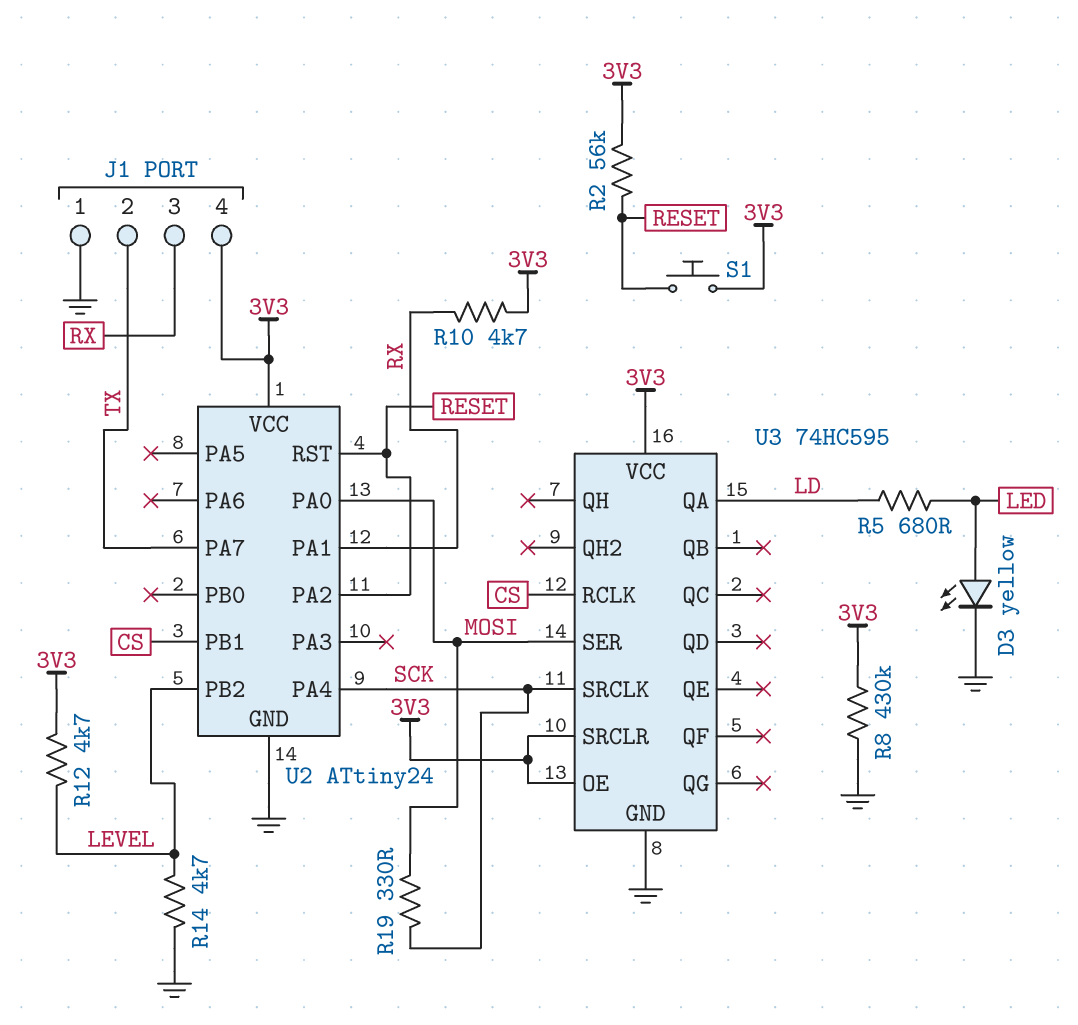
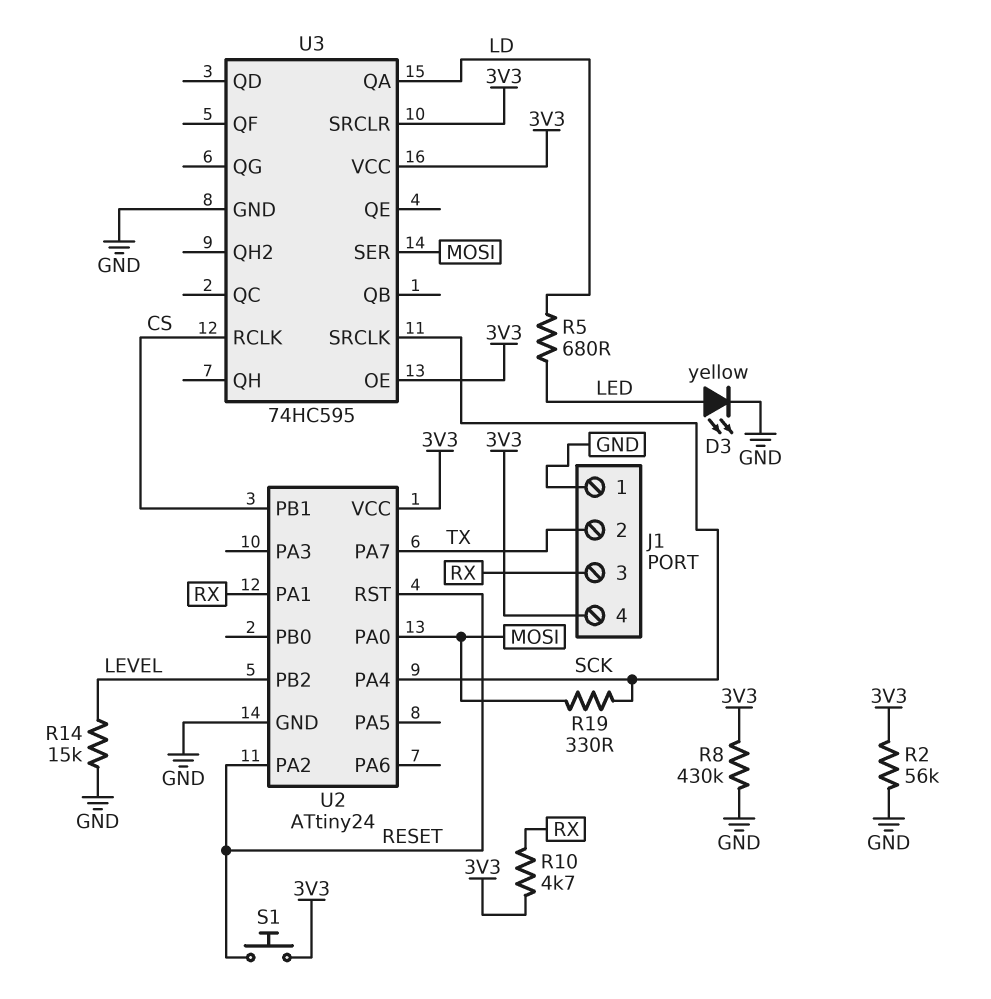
R2: 56k (3V3, RESET) -> 56k (3V3, GND)
R12: 4.7k (3V3, LEVEL) -> none
R14: 4.7k (GND, LEVEL) -> 15k (GND, LEVEL)

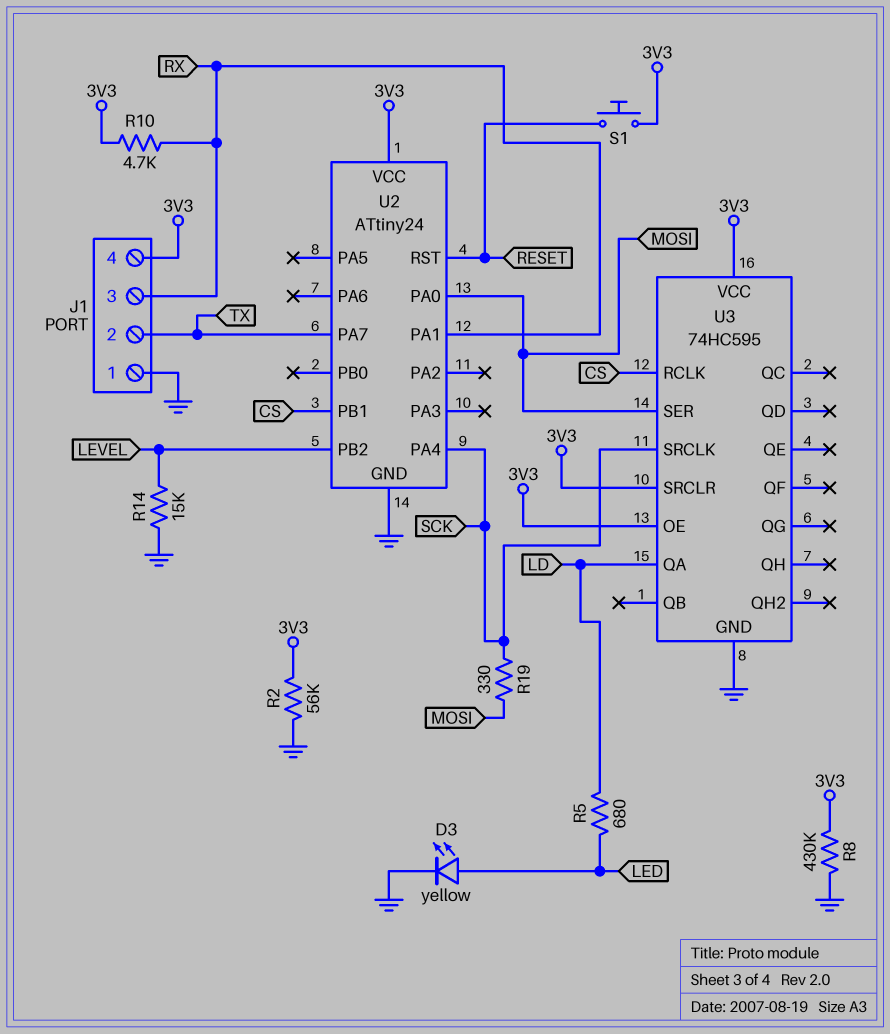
U2 pin PA2: RESET -> none

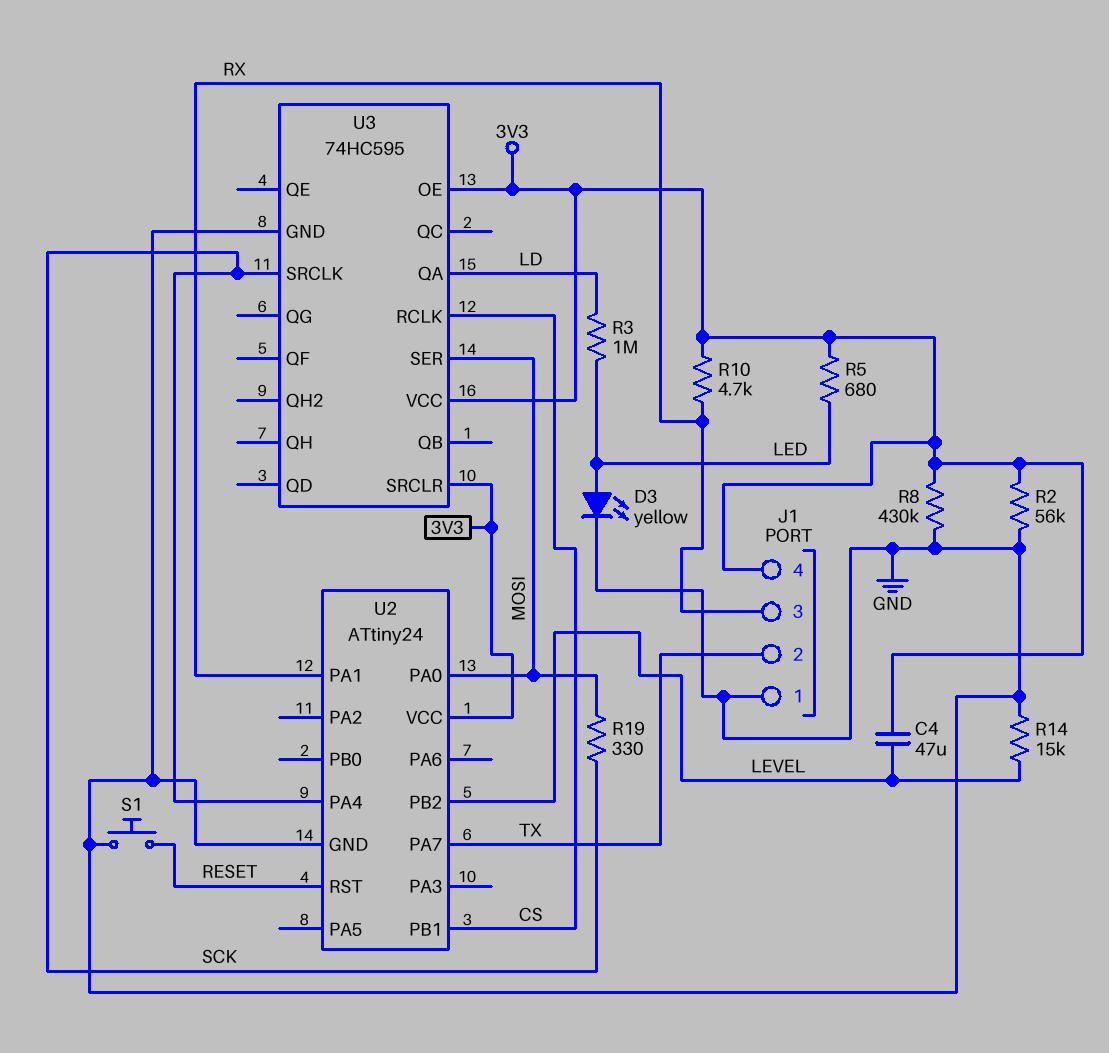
C4: none -> 47uF (3V3, LEVEL)
R3: none -> 1M (LD, LED)
R5: 680 (LD, LED) -> 680 (3V3, LED)
S1: button (3V3, RESET) -> button (GND, RESET)

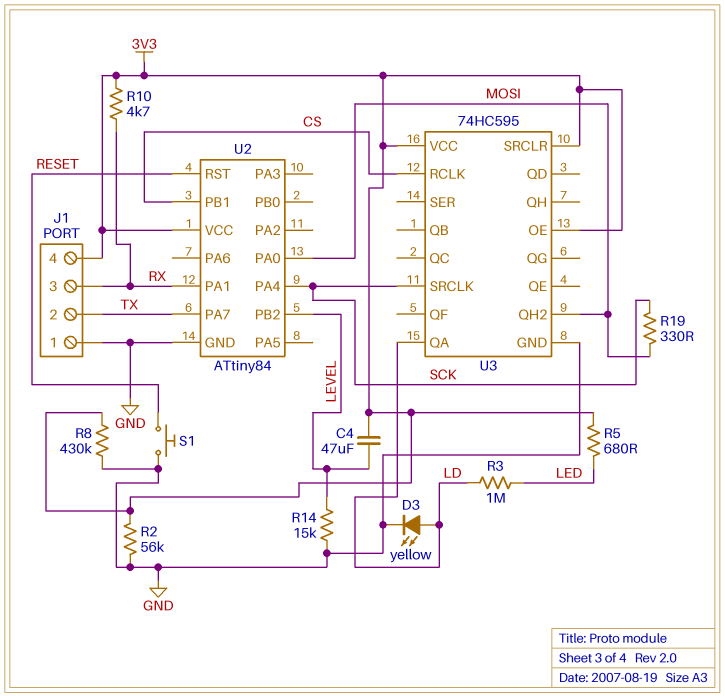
D3: LED yellow (A LED, K GND) -> LED yellow (A LD, K GND)
U2: ATtiny24 -> ATtiny84
U3 pin QH2: none -> MOSI
U3 pin SER: MOSI -> none

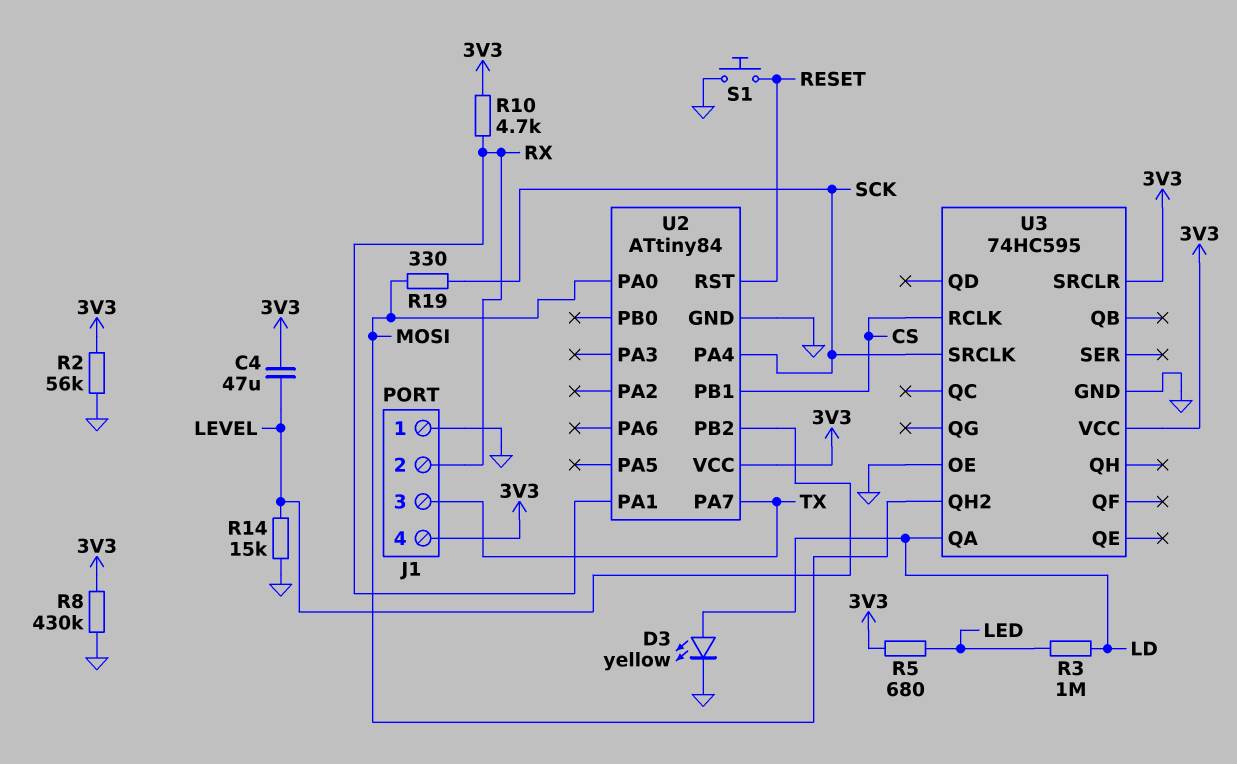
J1 pin 2: TX -> RX
J1 pin 3: RX -> TX
U3 pin OE: 3V3 -> GND

